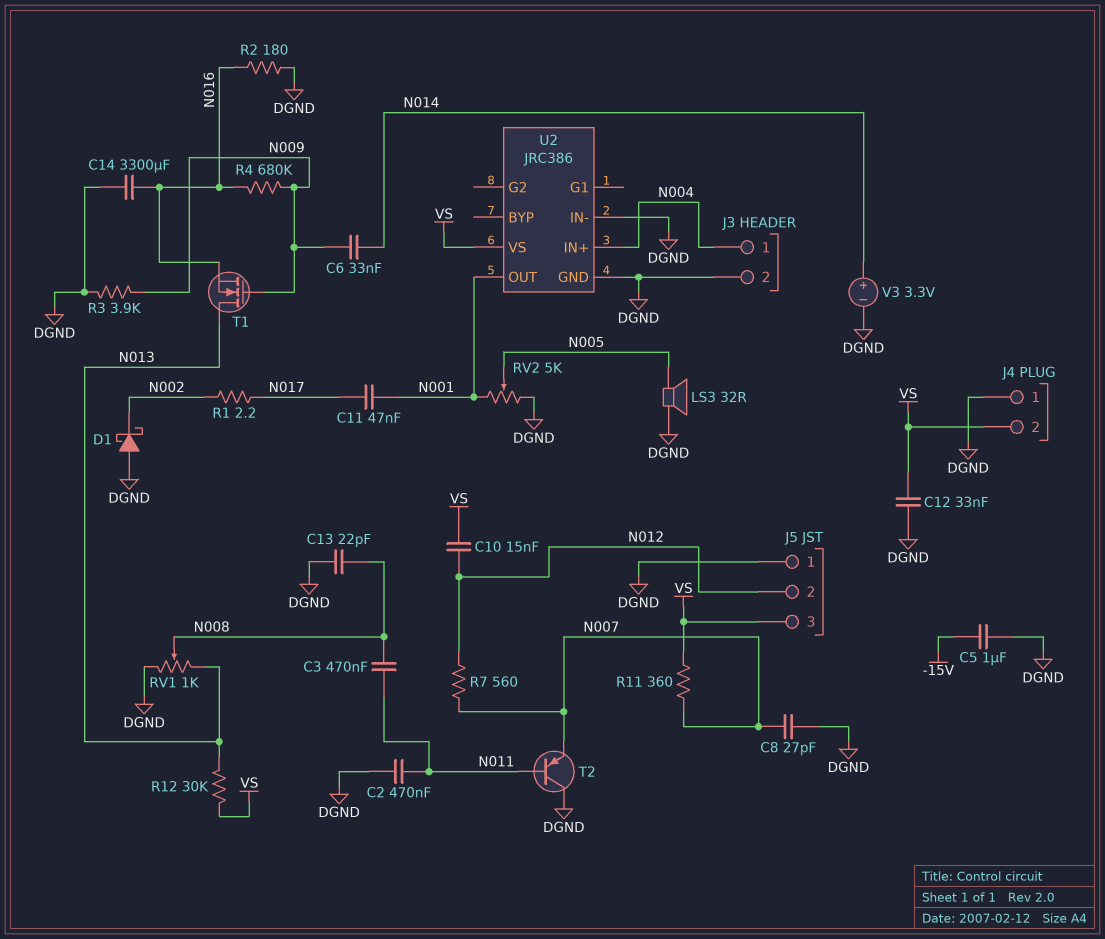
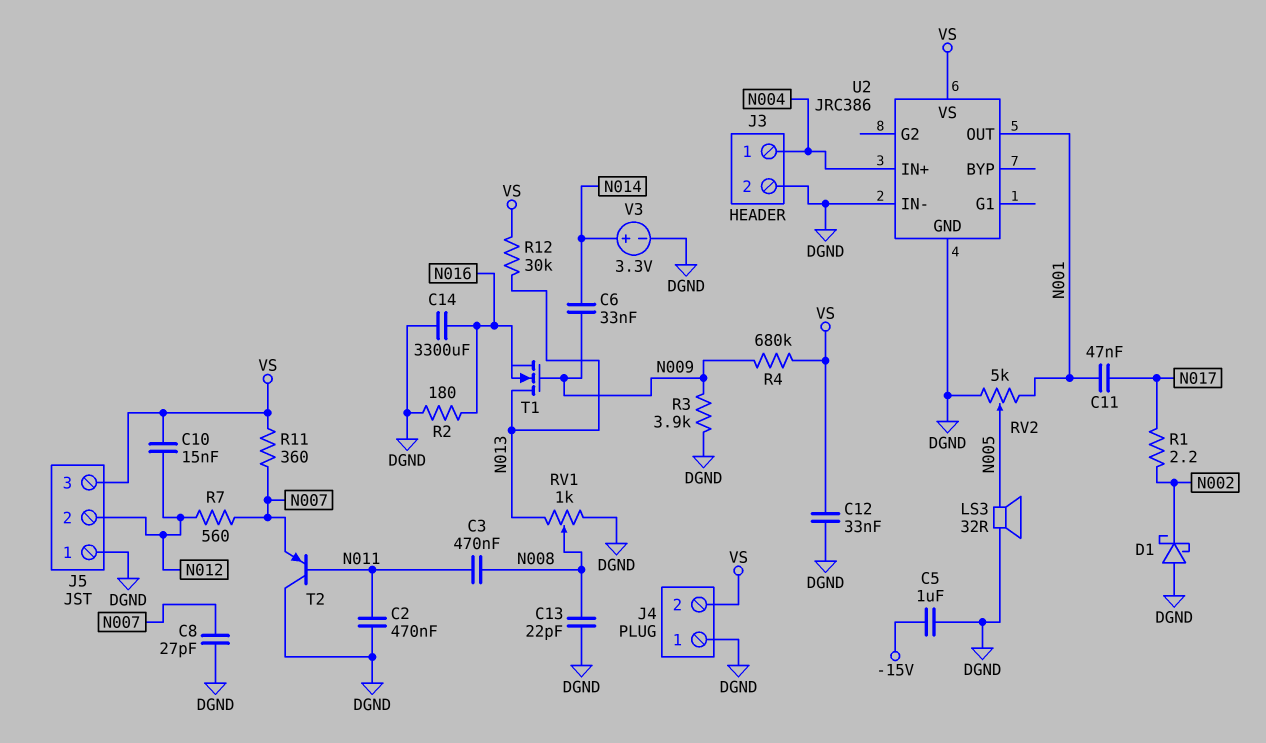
R4: 680k (N009, N016) -> 680k (N009, VS)

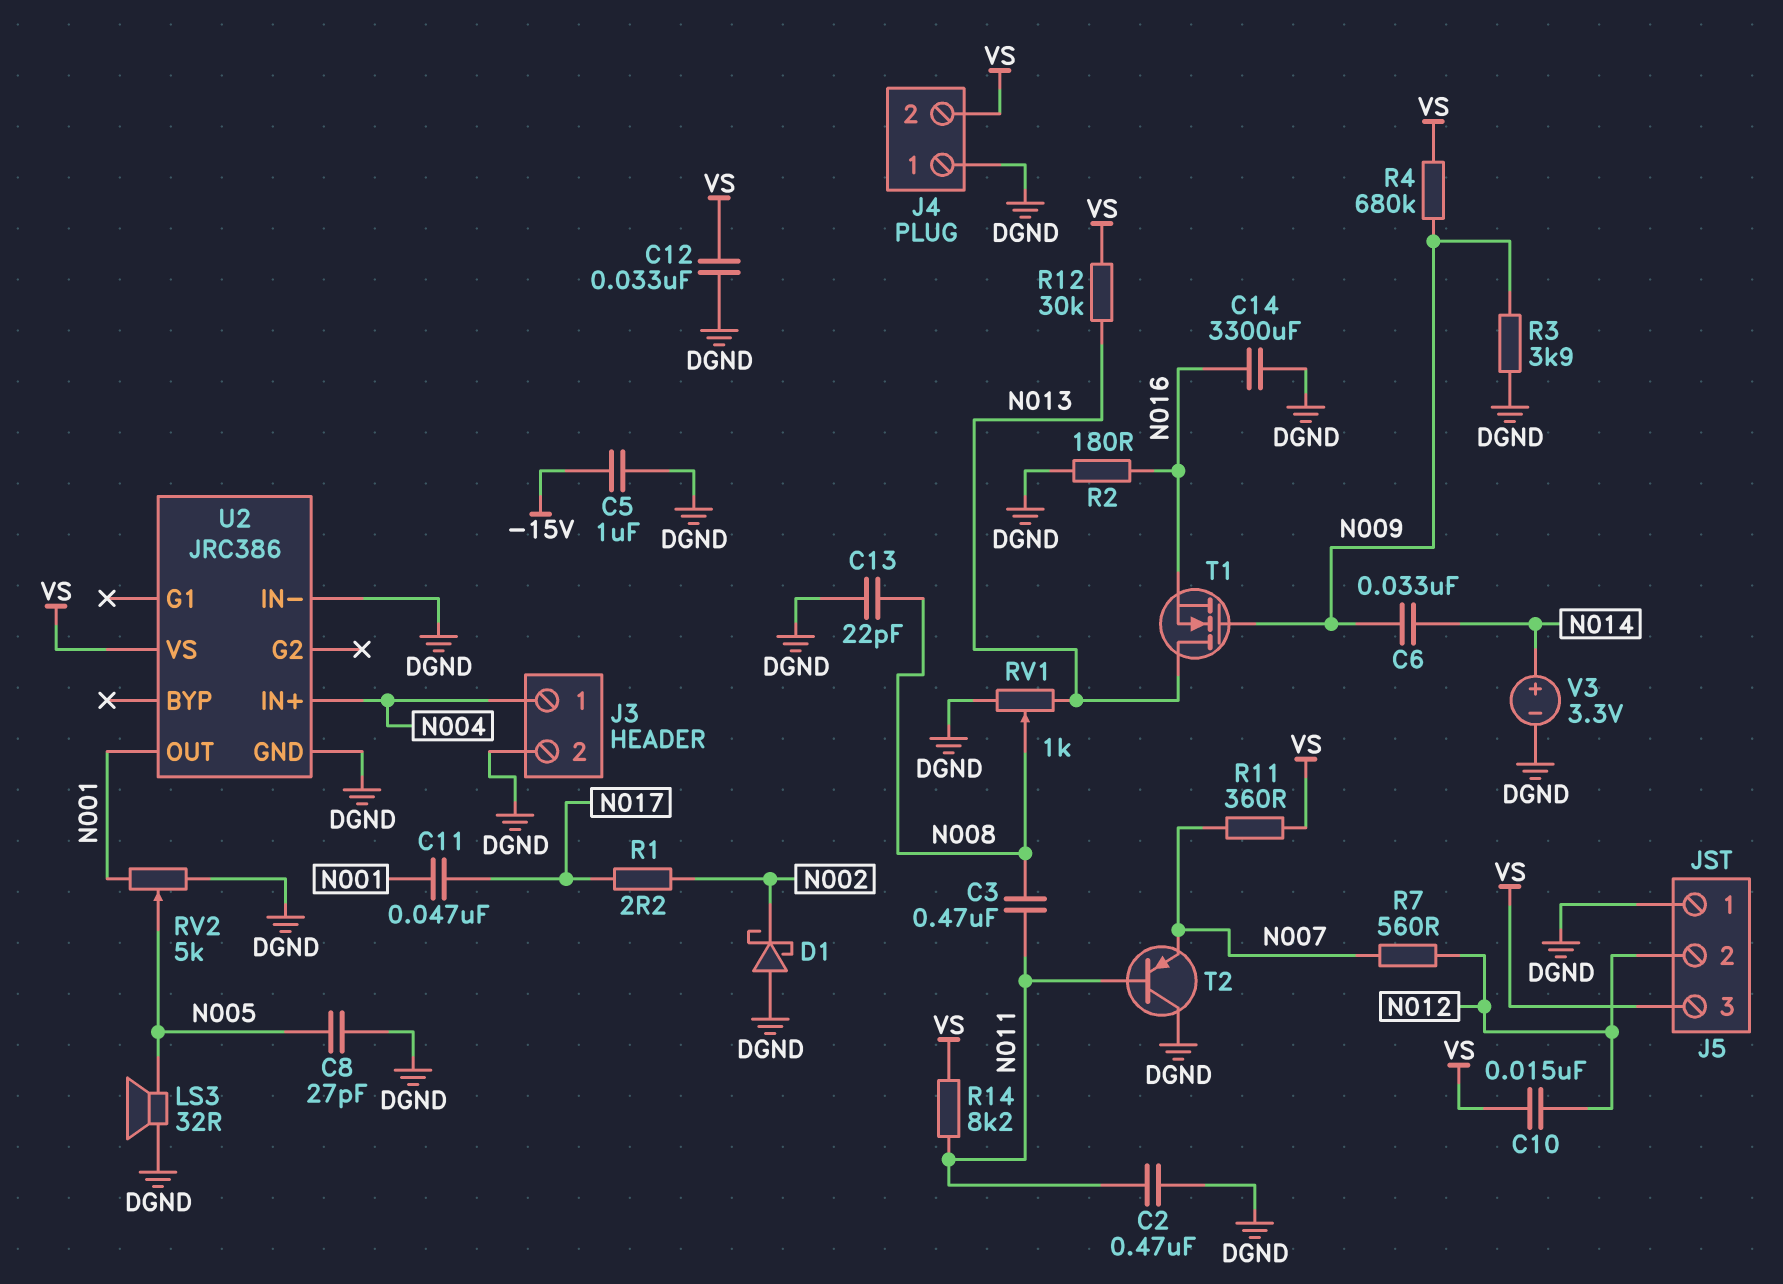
C8: 27pF (DGND, N007) -> 27pF (DGND, N005)
R14: none -> 8.2k (N011, VS)

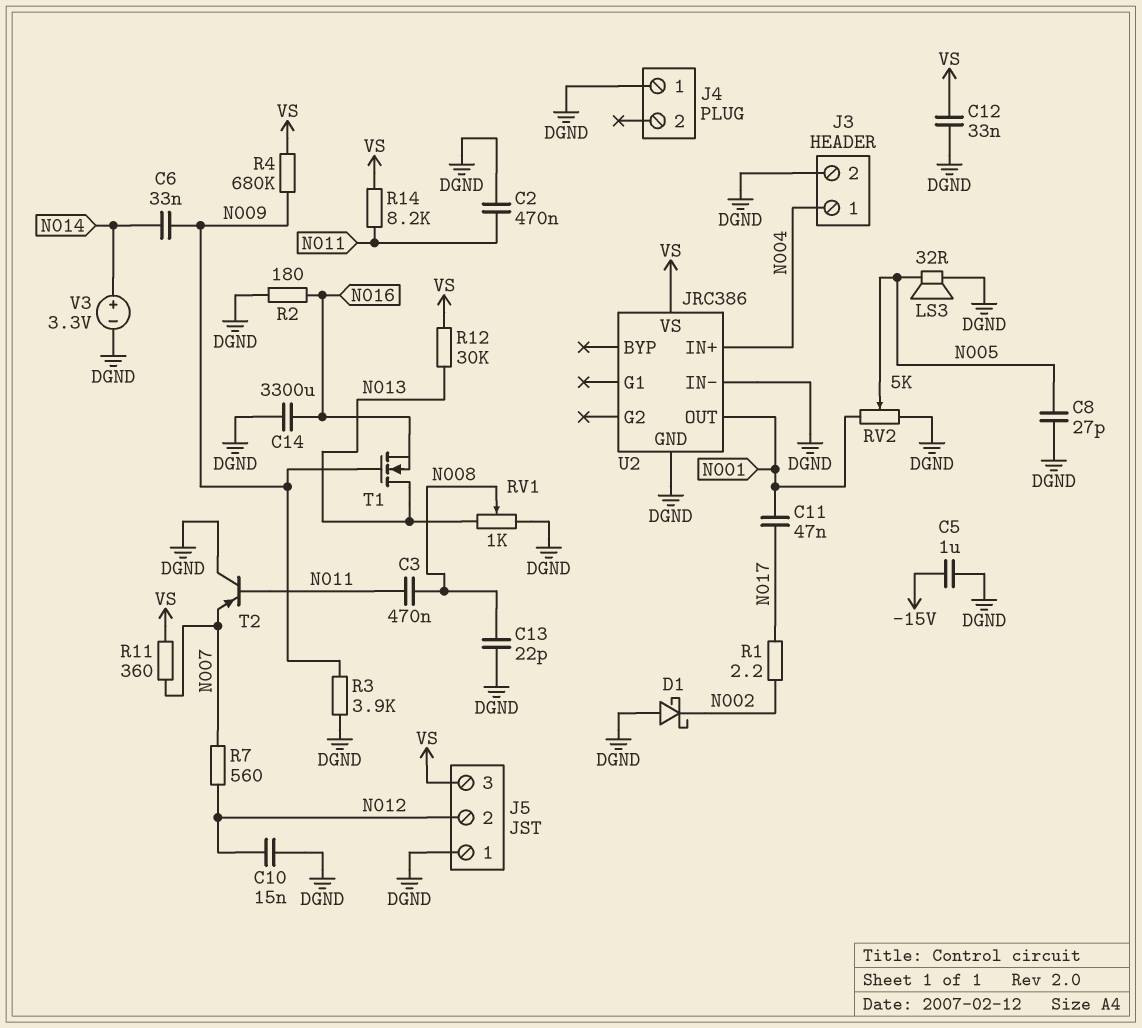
C10: 15nF (N012, VS) -> 15nF (DGND, N012)
J4 pin 2: VS -> none

